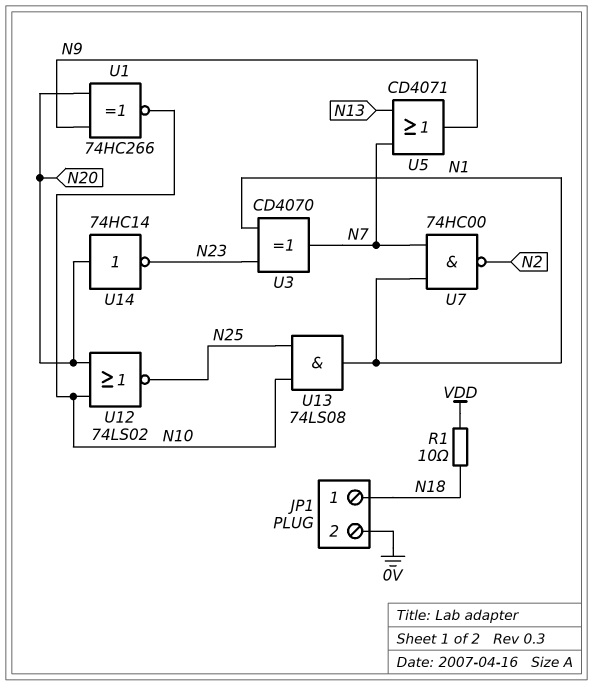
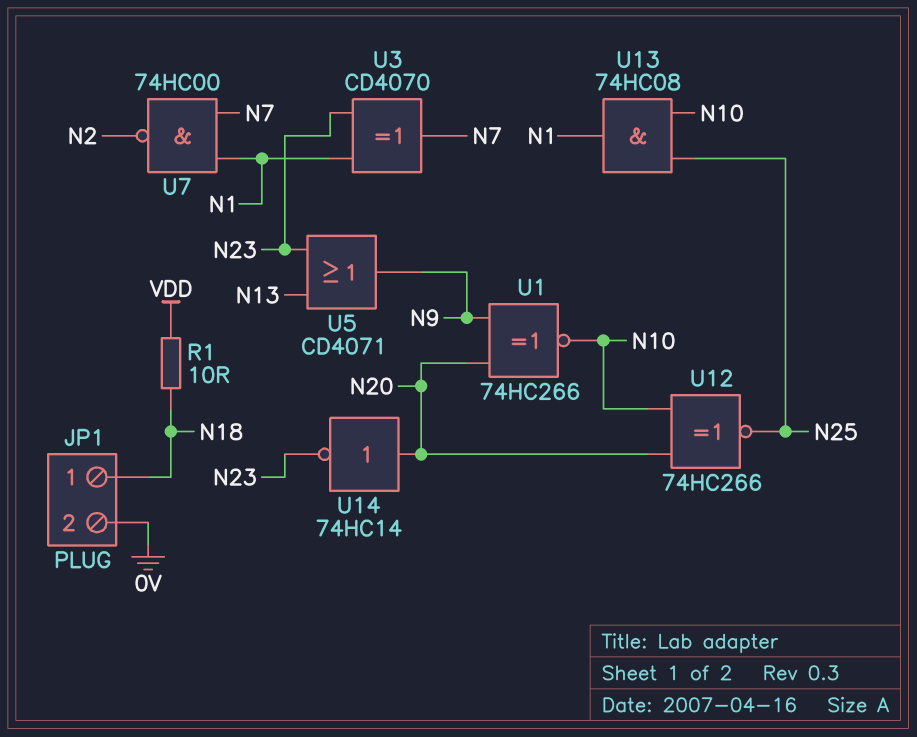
U5: OR CD4071 (in N7, in N13, out N9) -> OR CD4071 (in N13, in N23, out N9)
U12: NOR 74LS02 (in N10, in N20, out N25) -> XNOR 74HC266 (in N10, in N20, out N25)
U13: AND 74LS08 (in N10, in N25, out N1) -> AND 74HC08 (in N10, in N25, out N1)

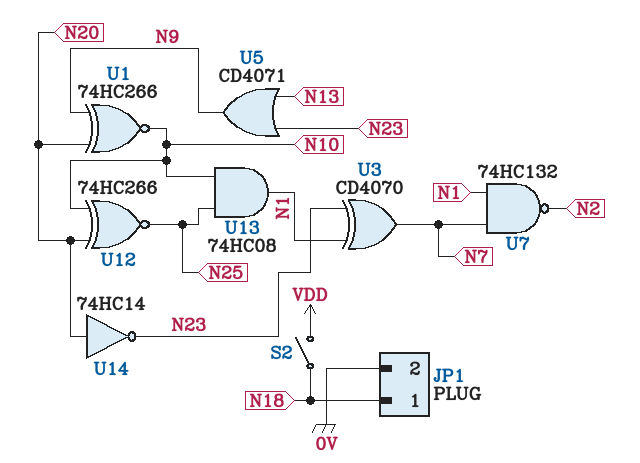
R1: 10 (N18, VDD) -> none
S2: none -> switch (N18, VDD)
U7: NAND 74HC00 (in N1, in N7, out N2) -> NAND 74HC132 (in N1, in N7, out N2)

